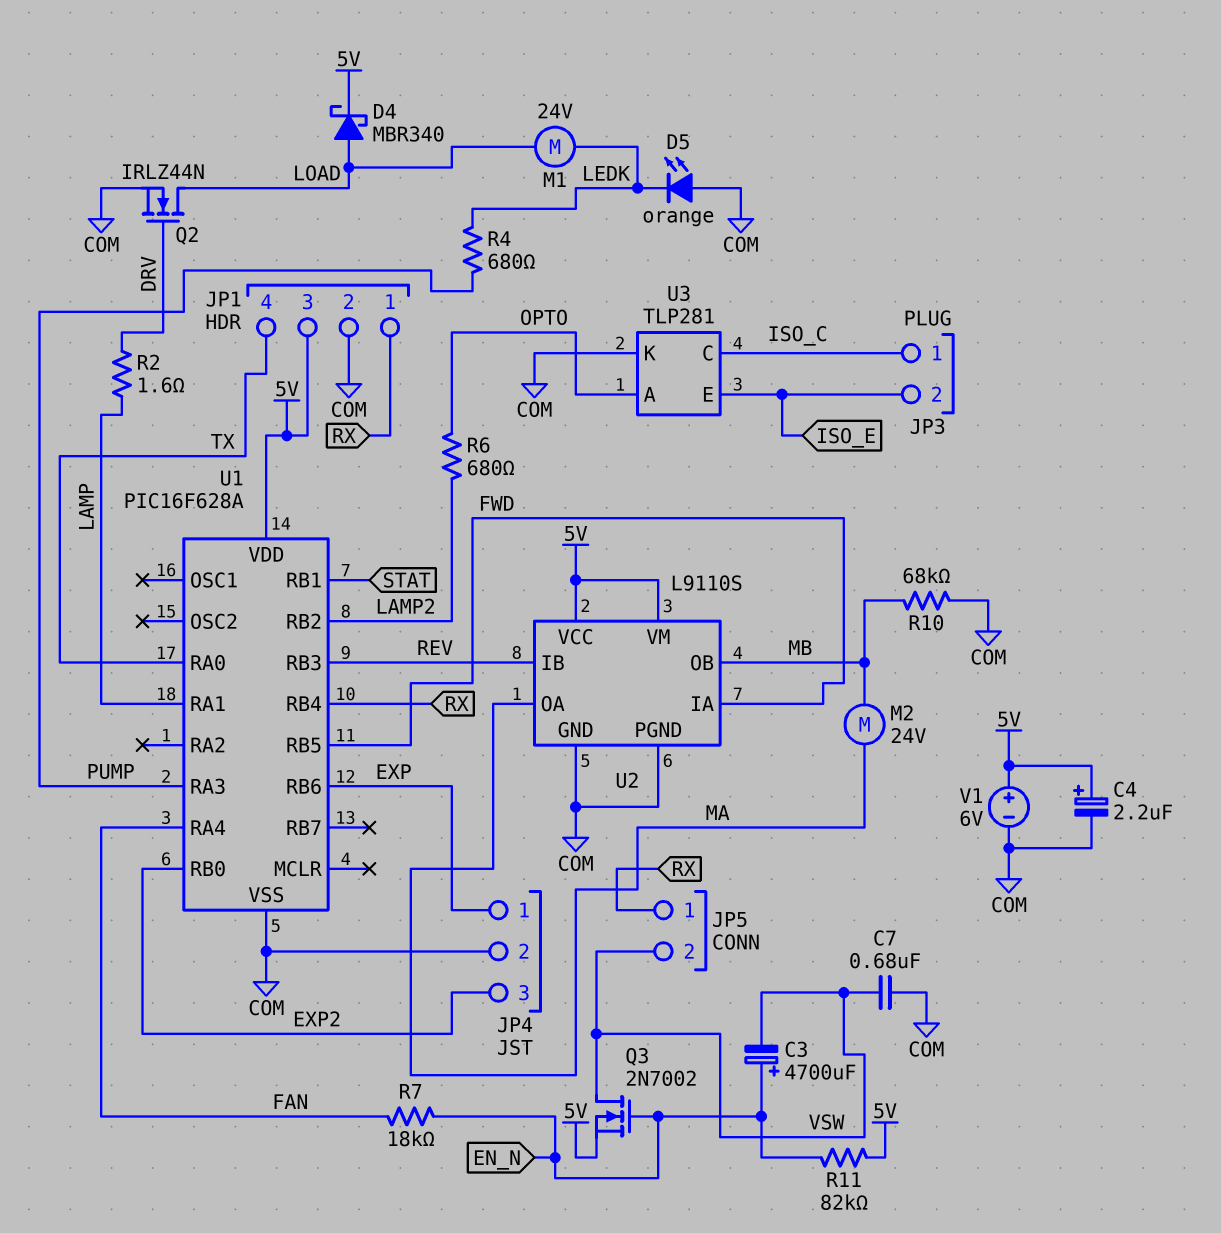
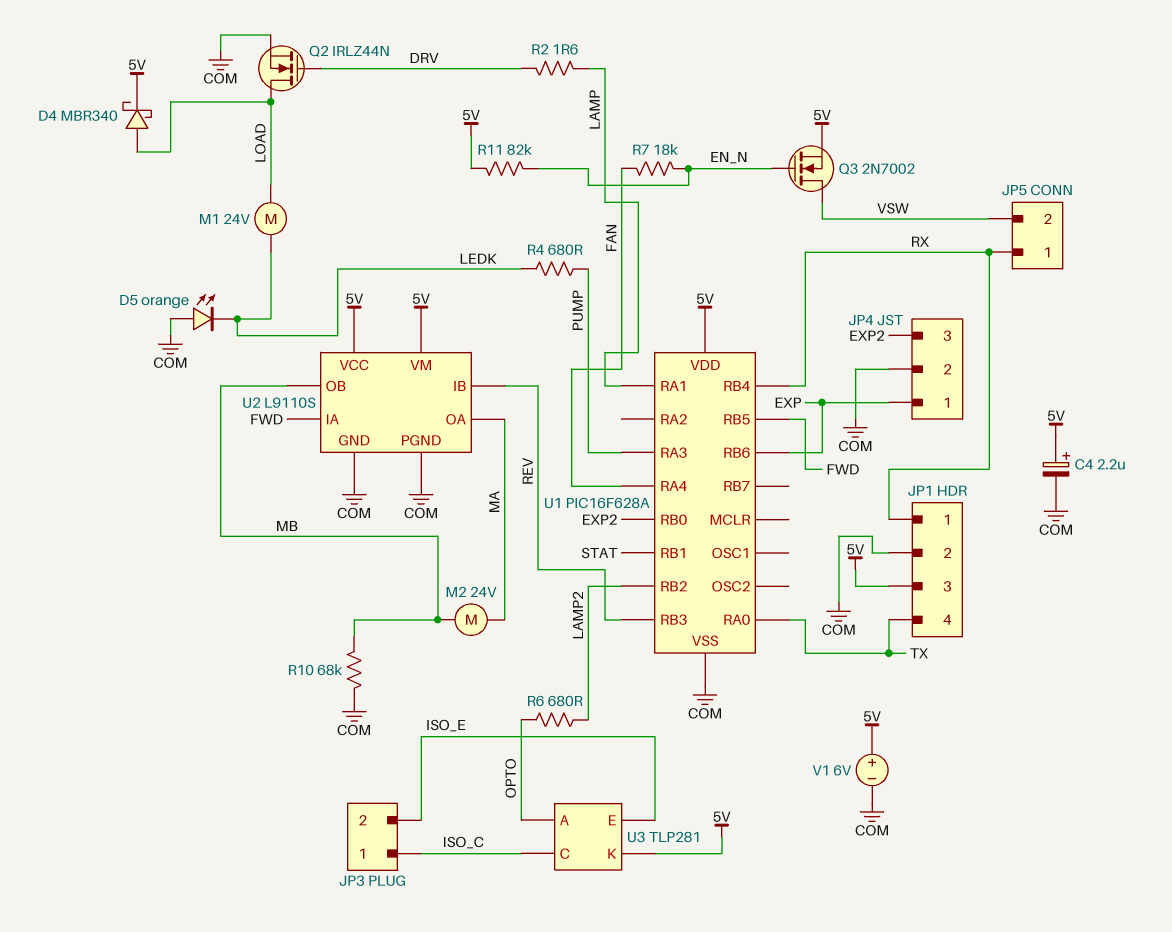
C3: 4700uF (plus EN_N, minus VSW) -> none
C7: 680nF (COM, VSW) -> none
U3 pin K: COM -> 5V

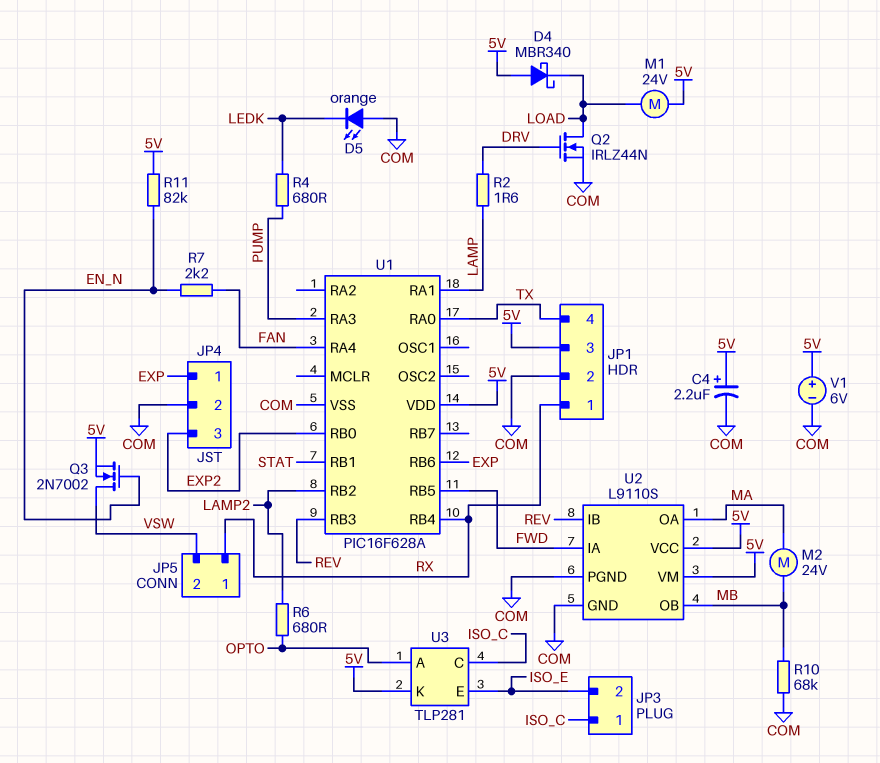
D4: schottky MBR340 (A LOAD, K 5V) -> schottky MBR340 (A 5V, K LOAD)
M1: motor 24V (LEDK, LOAD) -> motor 24V (5V, LOAD)
R7: 18k (EN_N, FAN) -> 2.2k (EN_N, FAN)

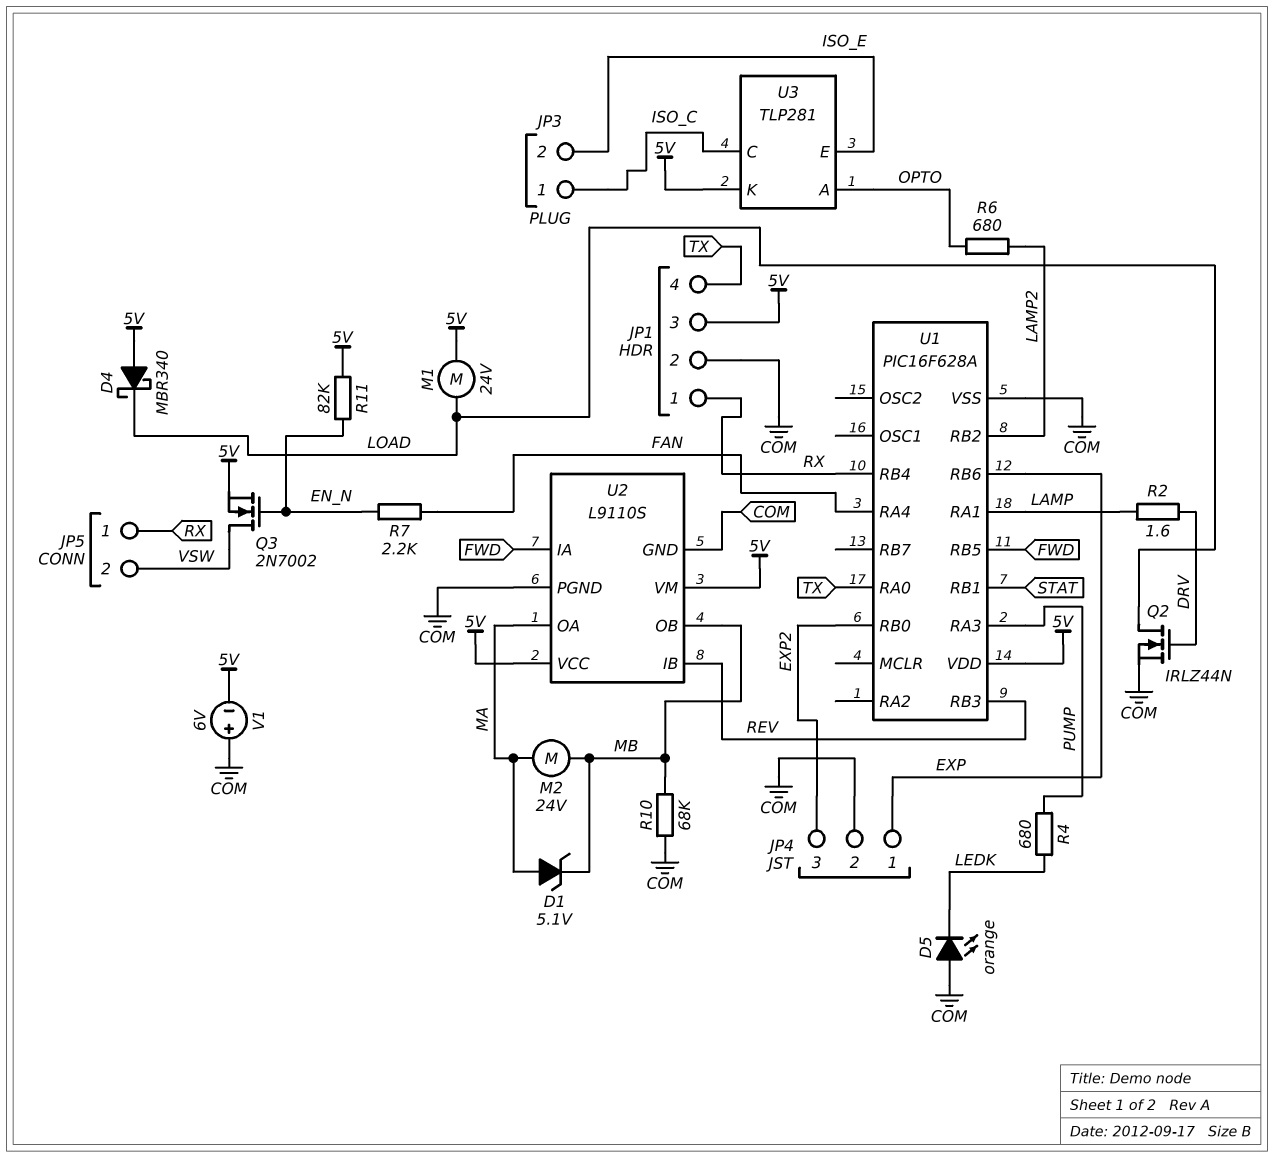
C4: 2.2uF (plus 5V, minus COM) -> none
D1: none -> zener 5.1V (A MA, K MB)
V1: 6V (plus 5V, minus COM) -> 6V (plus COM, minus 5V)

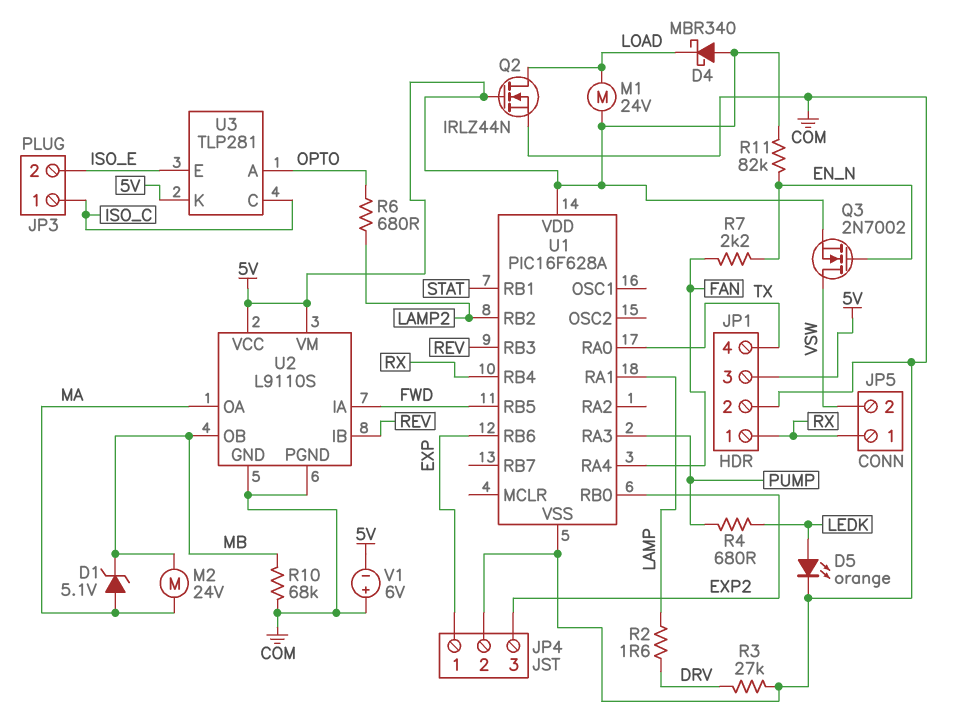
D5: LED orange (A COM, K LEDK) -> LED orange (A LEDK, K COM)
Q2: NMOS IRLZ44N (G DRV, D LOAD, S COM) -> NMOS IRLZ44N (G 5V, D LOAD, S COM)
R3: none -> 27k (COM, DRV)

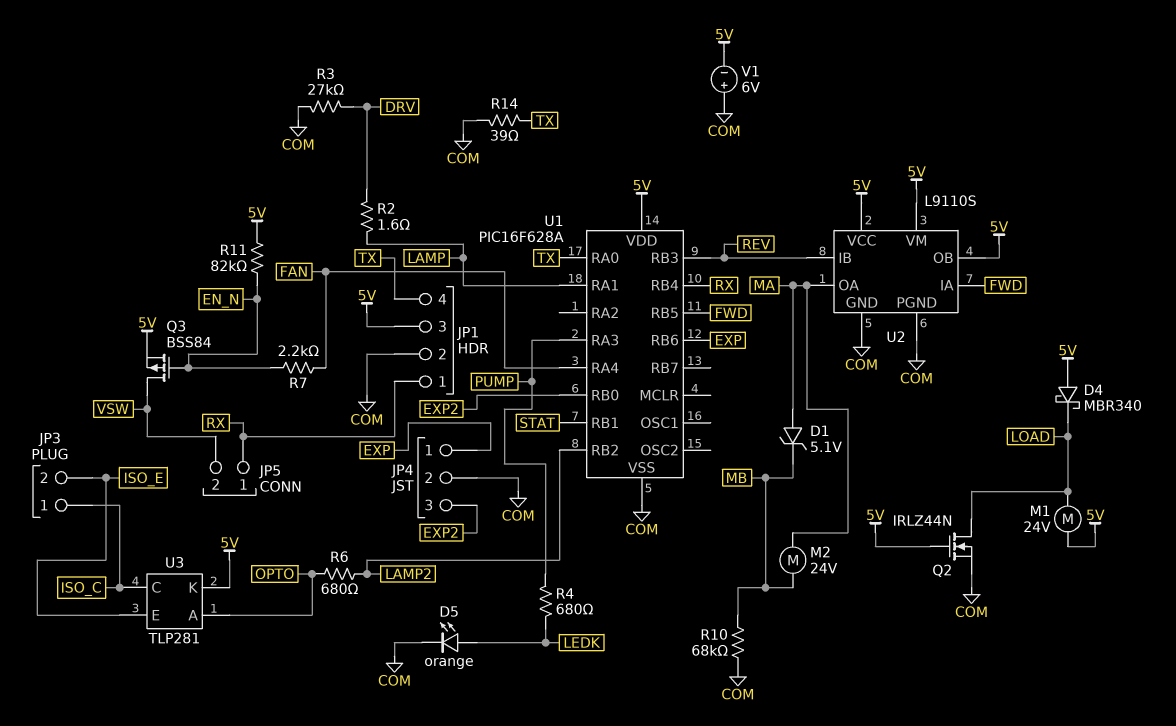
Q3: NMOS 2N7002 (G EN_N, D VSW, S 5V) -> PMOS BSS84 (G EN_N, D VSW, S 5V)
R14: none -> 39 (COM, TX)
U2 pin OB: MB -> 5V

